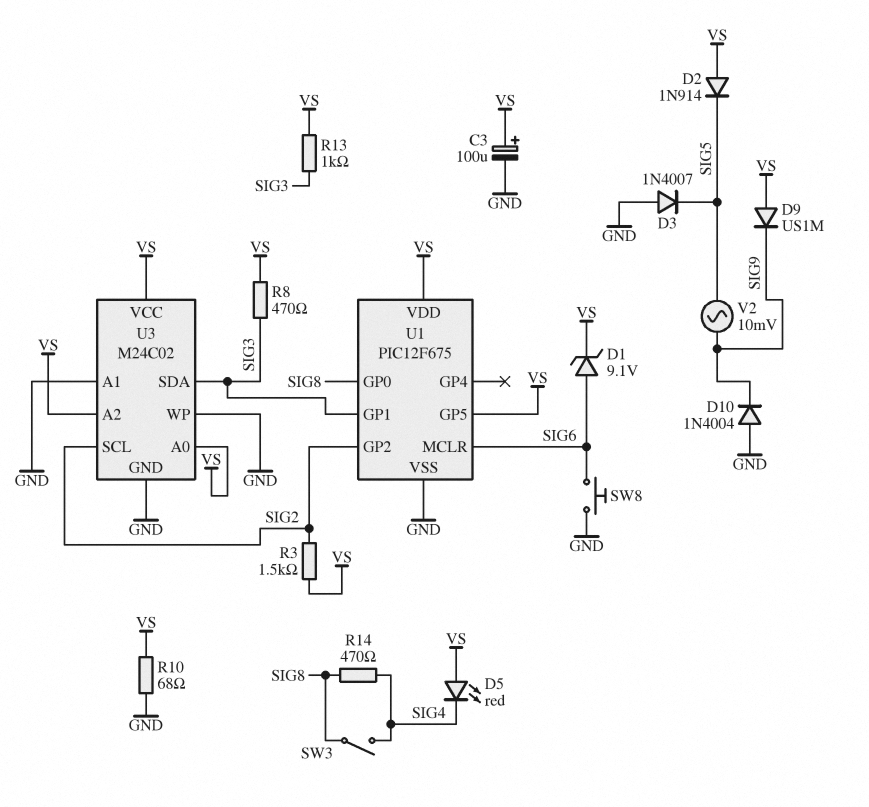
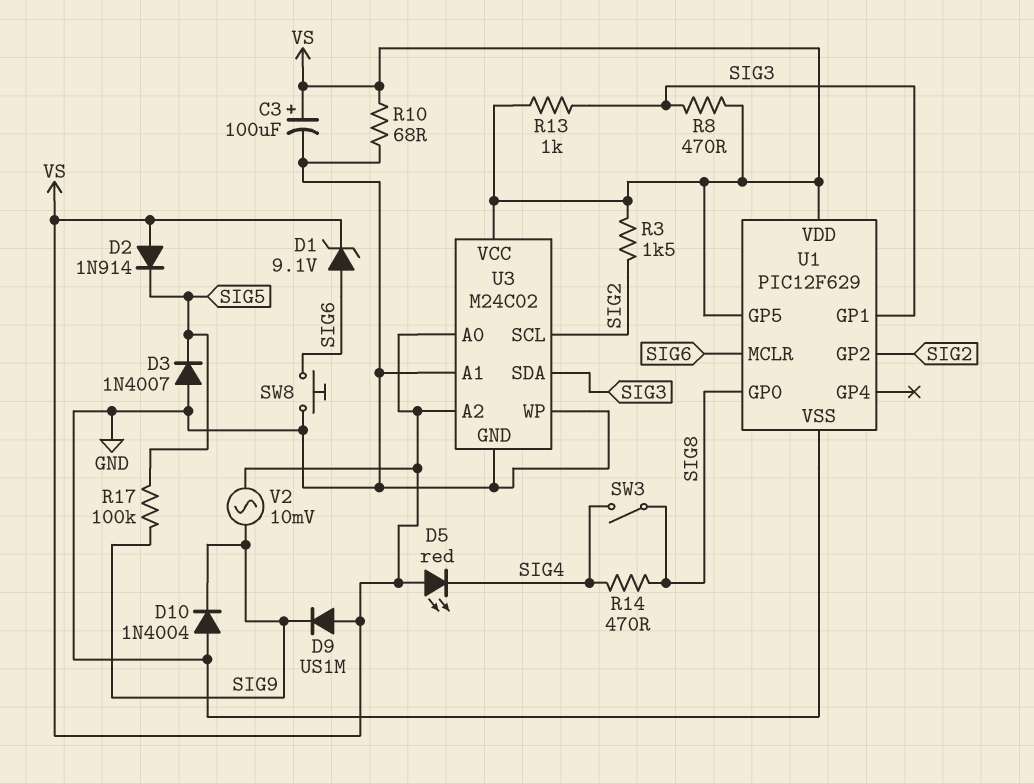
R17: none -> 100k (SIG5, SIG9)
U1: PIC12F675 -> PIC12F629
V2: AC 10mV (SIG5, SIG9) -> AC 10mV (SIG9, VS)

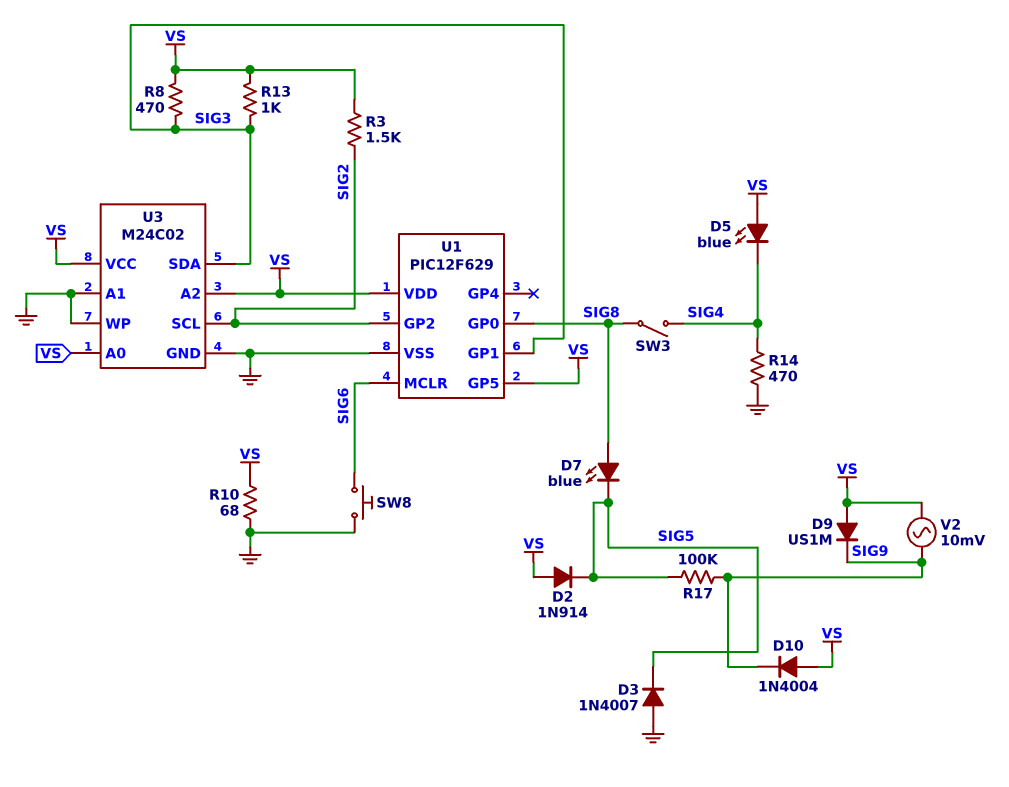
C3: 100uF (plus VS, minus GND) -> none
D1: zener 9.1V (A SIG6, K VS) -> none
D5: LED red (A VS, K SIG4) -> LED blue (A VS, K SIG4)
D7: none -> LED blue (A SIG8, K SIG5)
D10: diode 1N4004 (A GND, K SIG9) -> diode 1N4004 (A VS, K SIG9)
R14: 470 (SIG4, SIG8) -> 470 (GND, SIG4)

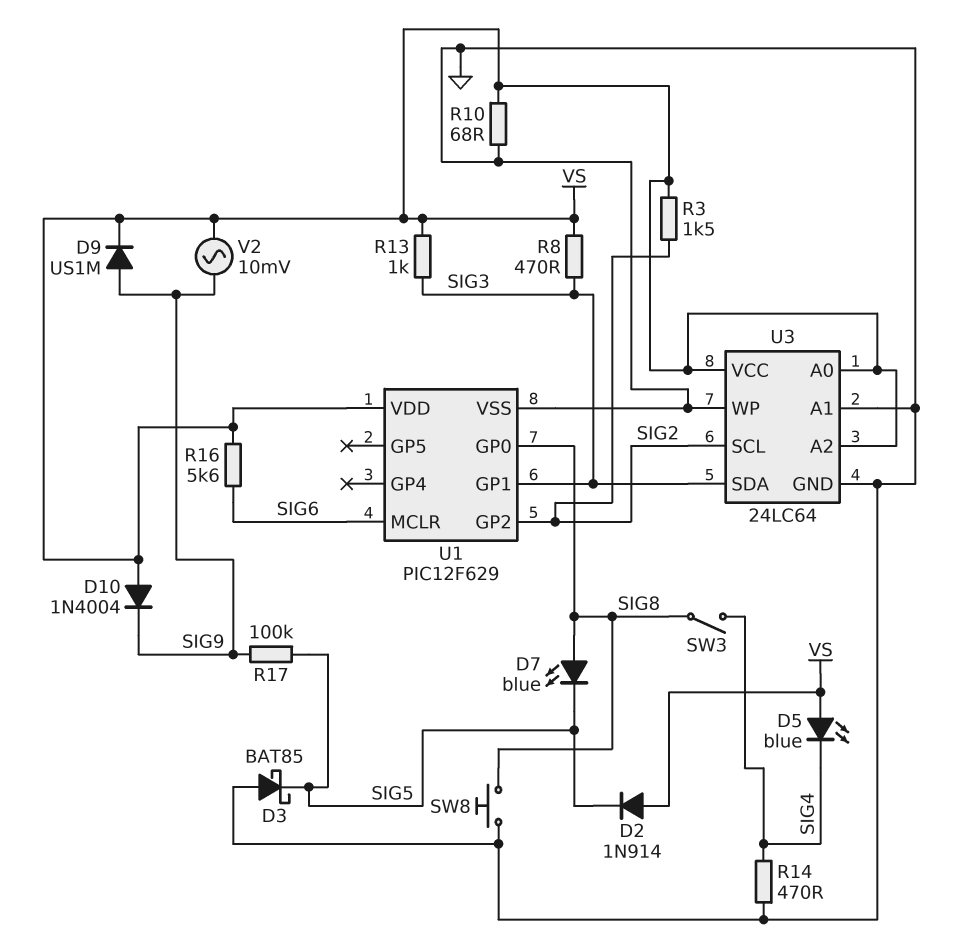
D3: diode 1N4007 (A GND, K SIG5) -> schottky BAT85 (A GND, K SIG5)
D9: diode US1M (A VS, K SIG9) -> diode US1M (A SIG9, K VS)
R16: none -> 5.6k (SIG6, VS)
SW8: button (GND, SIG6) -> button (GND, SIG8)
U1 pin GP5: VS -> none
U3: M24C02 -> 24LC64

